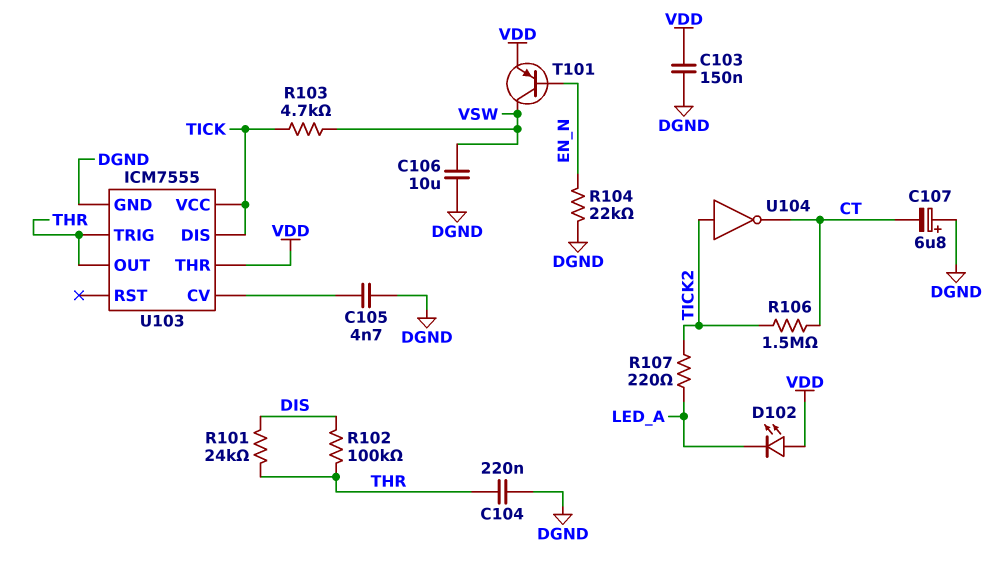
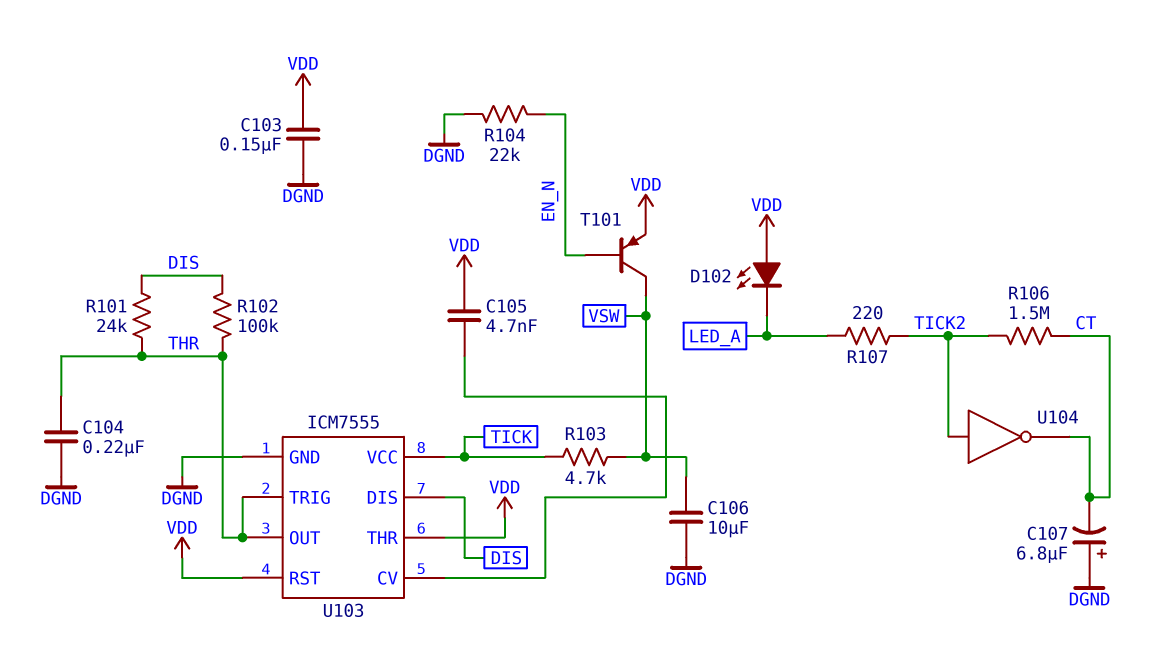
C105: 4.7nF (DGND, U103/CV) -> 4.7nF (U103/CV, VDD)
U103 pin DIS: TICK -> DIS
U103 pin RST: none -> VDD

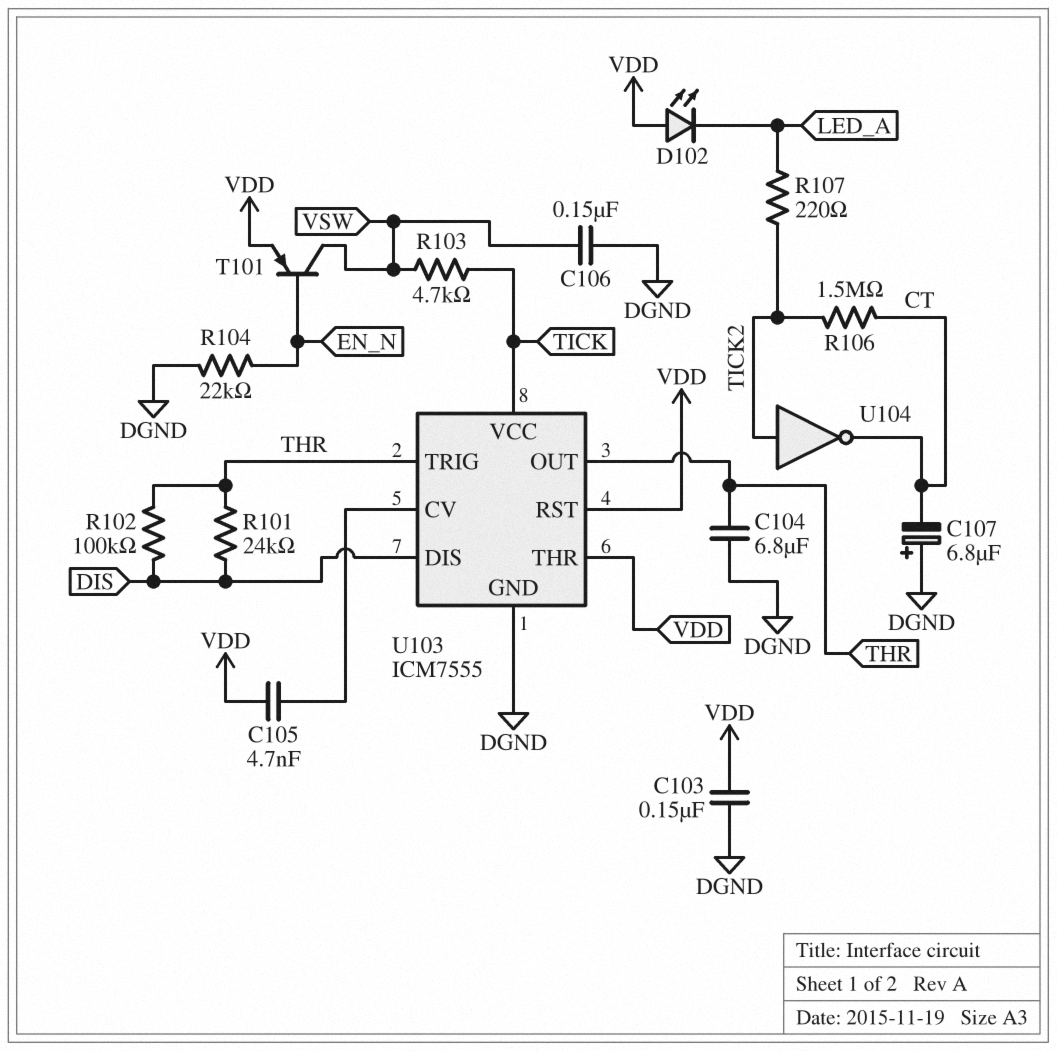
C104: 220nF (DGND, THR) -> 6.8uF (DGND, THR)
C106: 10uF (DGND, VSW) -> 150nF (DGND, VSW)

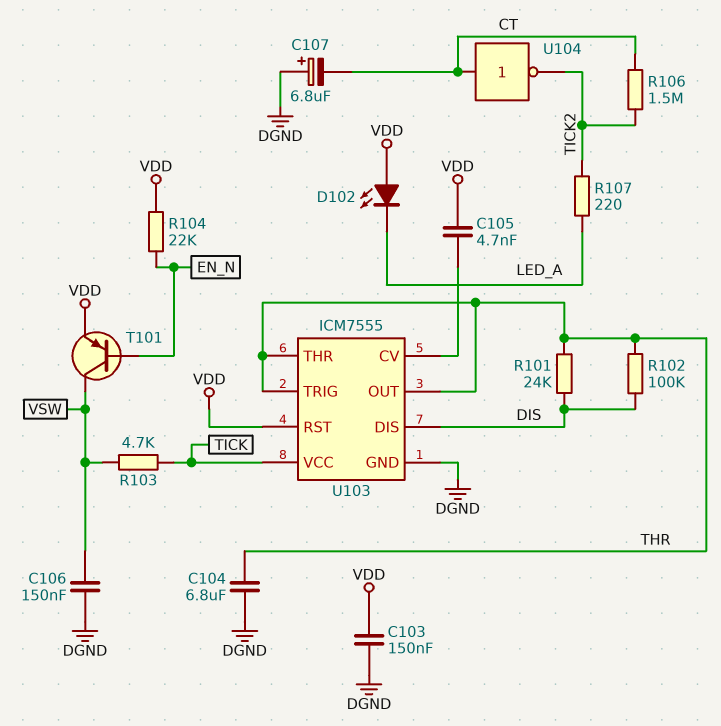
R104: 22k (DGND, EN_N) -> 22k (EN_N, VDD)
U103 pin THR: VDD -> THR
U104: NOT (in TICK2, out CT) -> NOT (in CT, out TICK2)

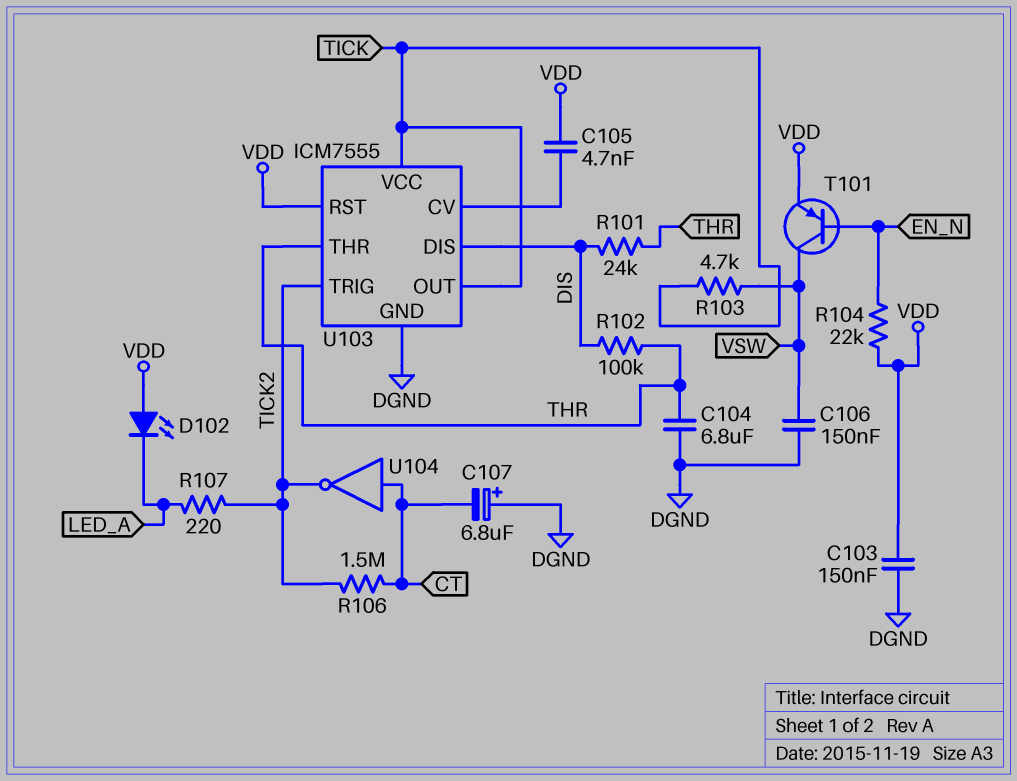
U103 pin OUT: THR -> TICK
U103 pin TRIG: THR -> TICK2

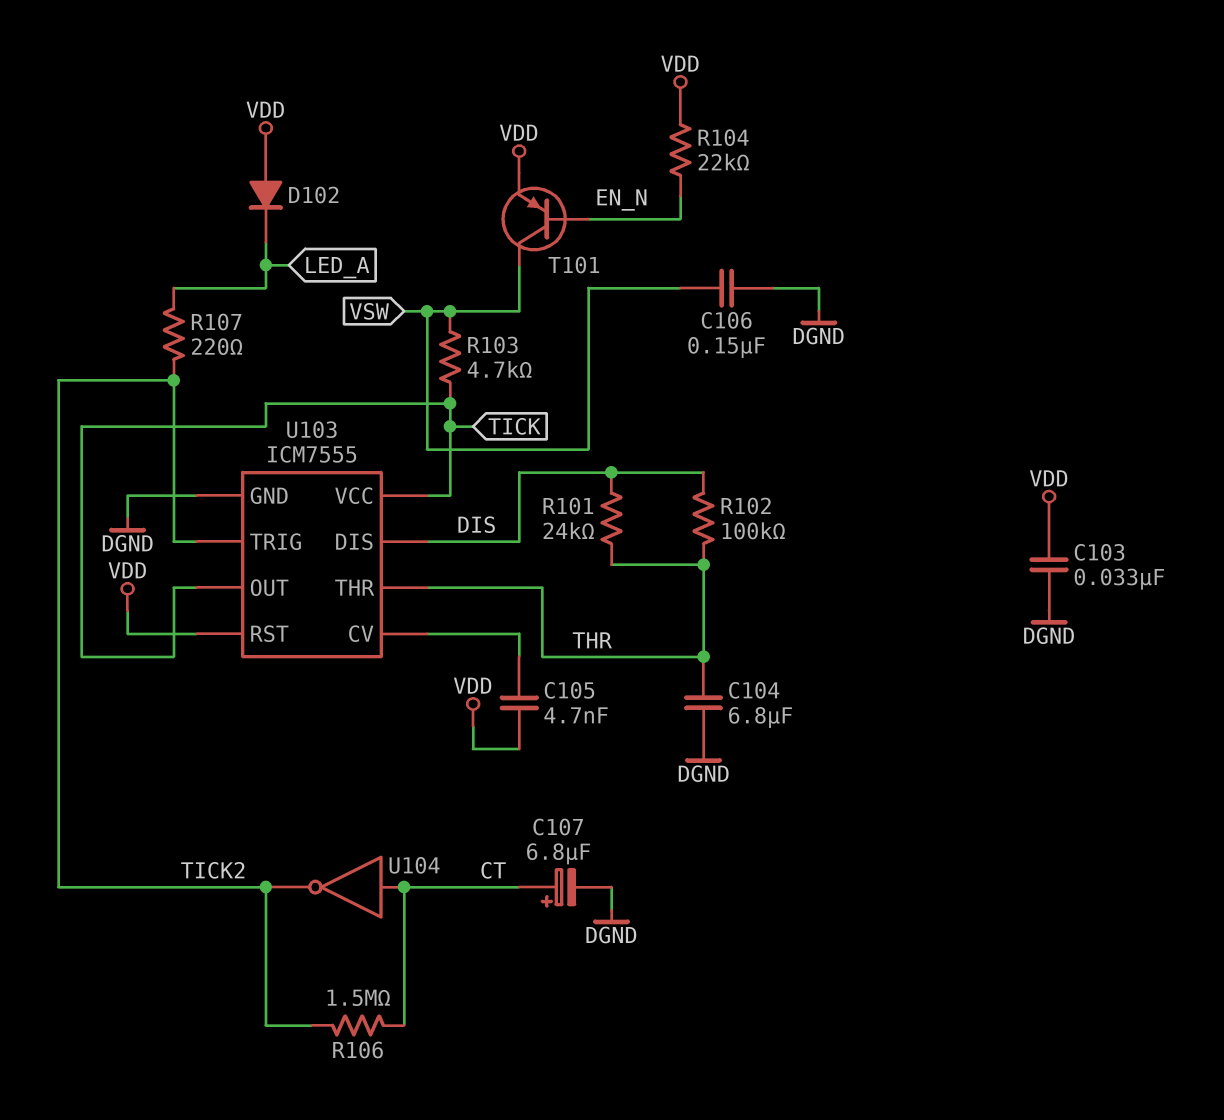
C103: 150nF (DGND, VDD) -> 33nF (DGND, VDD)
C107: 6.8uF (plus DGND, minus CT) -> 6.8uF (plus CT, minus DGND)
D102: LED (A VDD, K LED_A) -> diode (A VDD, K LED_A)

